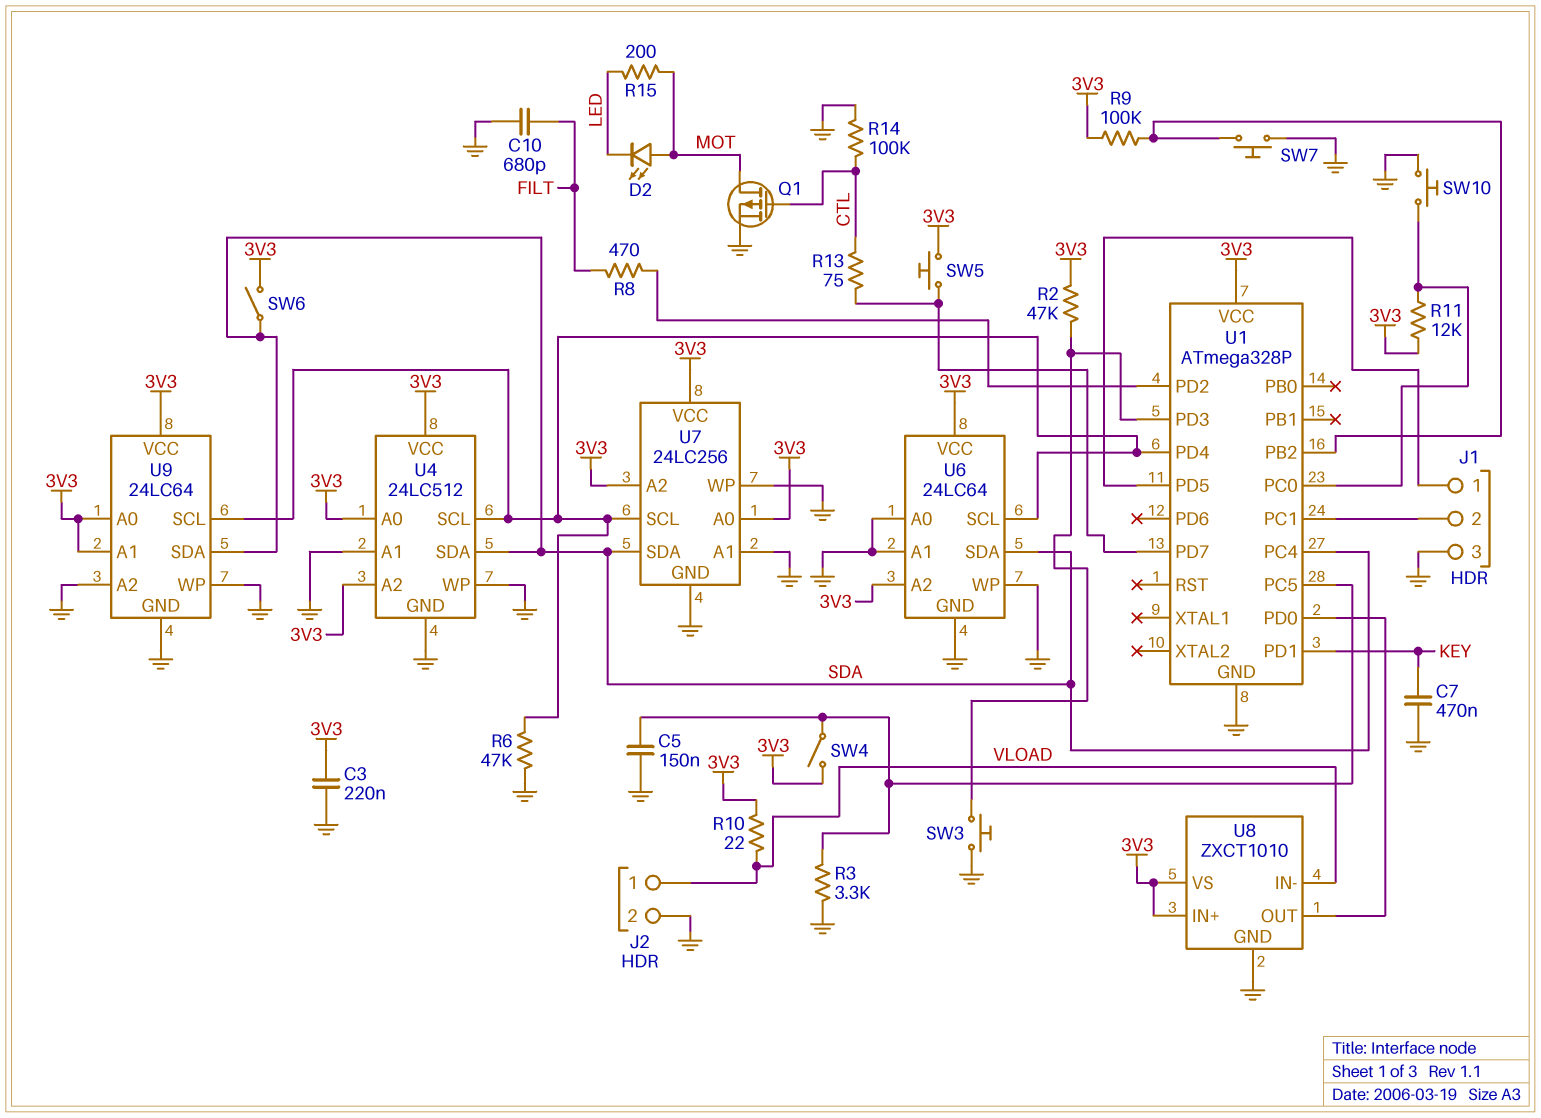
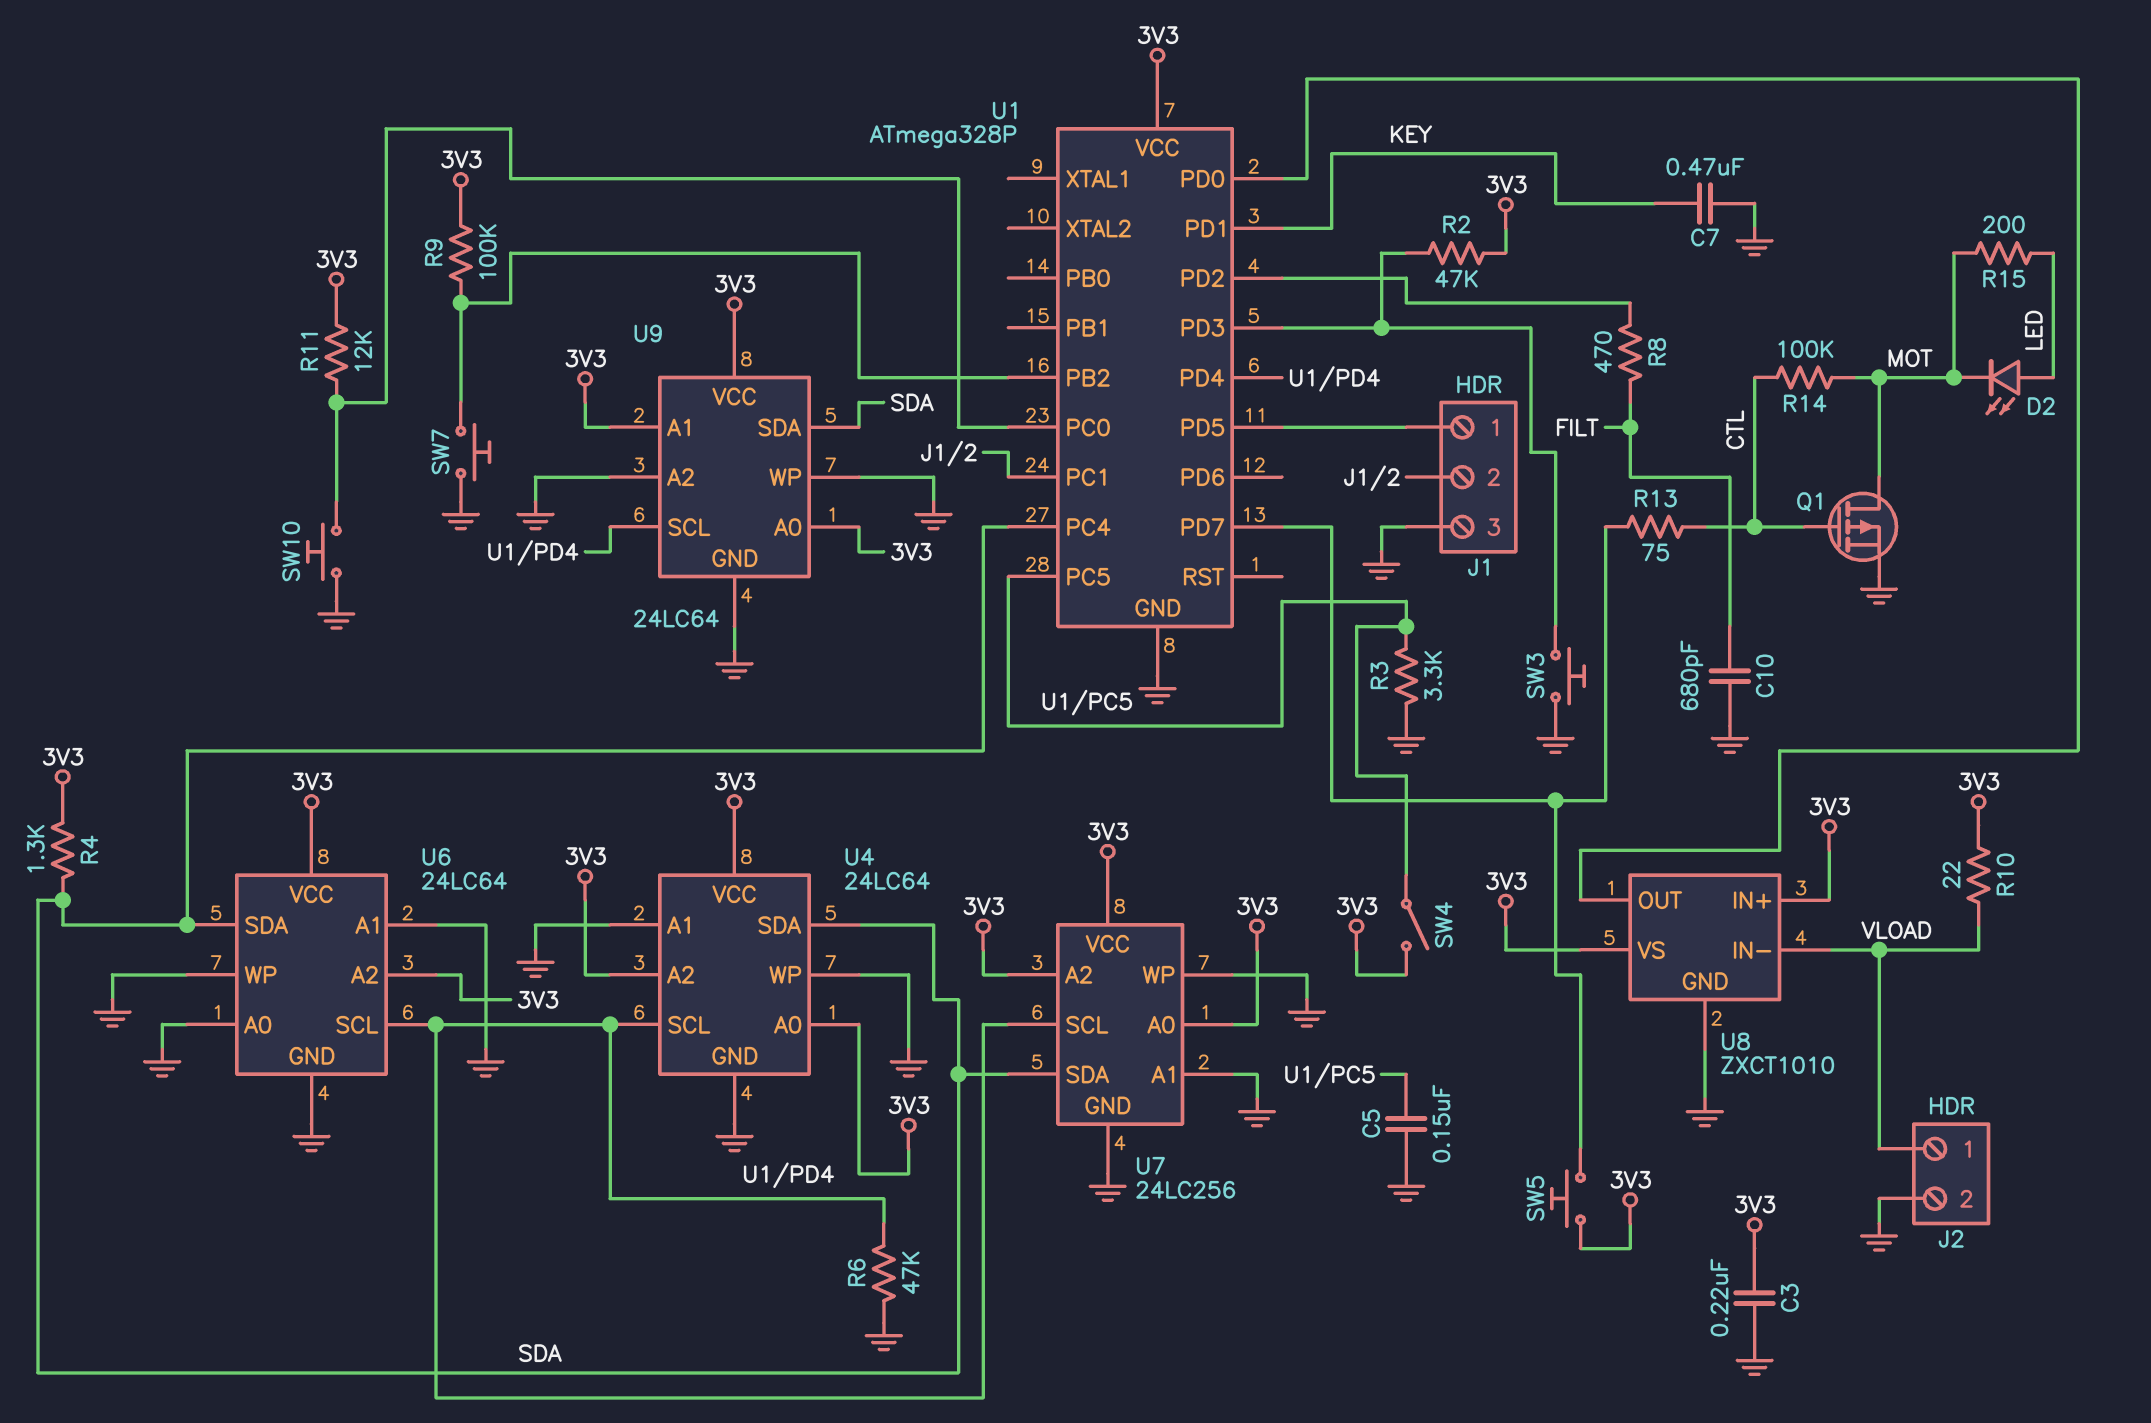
D2: LED (A MOT, K LED) -> LED (A LED, K MOT)
R4: none -> 1.3k (3V3, SDA)
R14: 100k (CTL, GND) -> 100k (CTL, MOT)
SW6: switch (3V3, SDA) -> none
U4: 24LC512 -> 24LC64

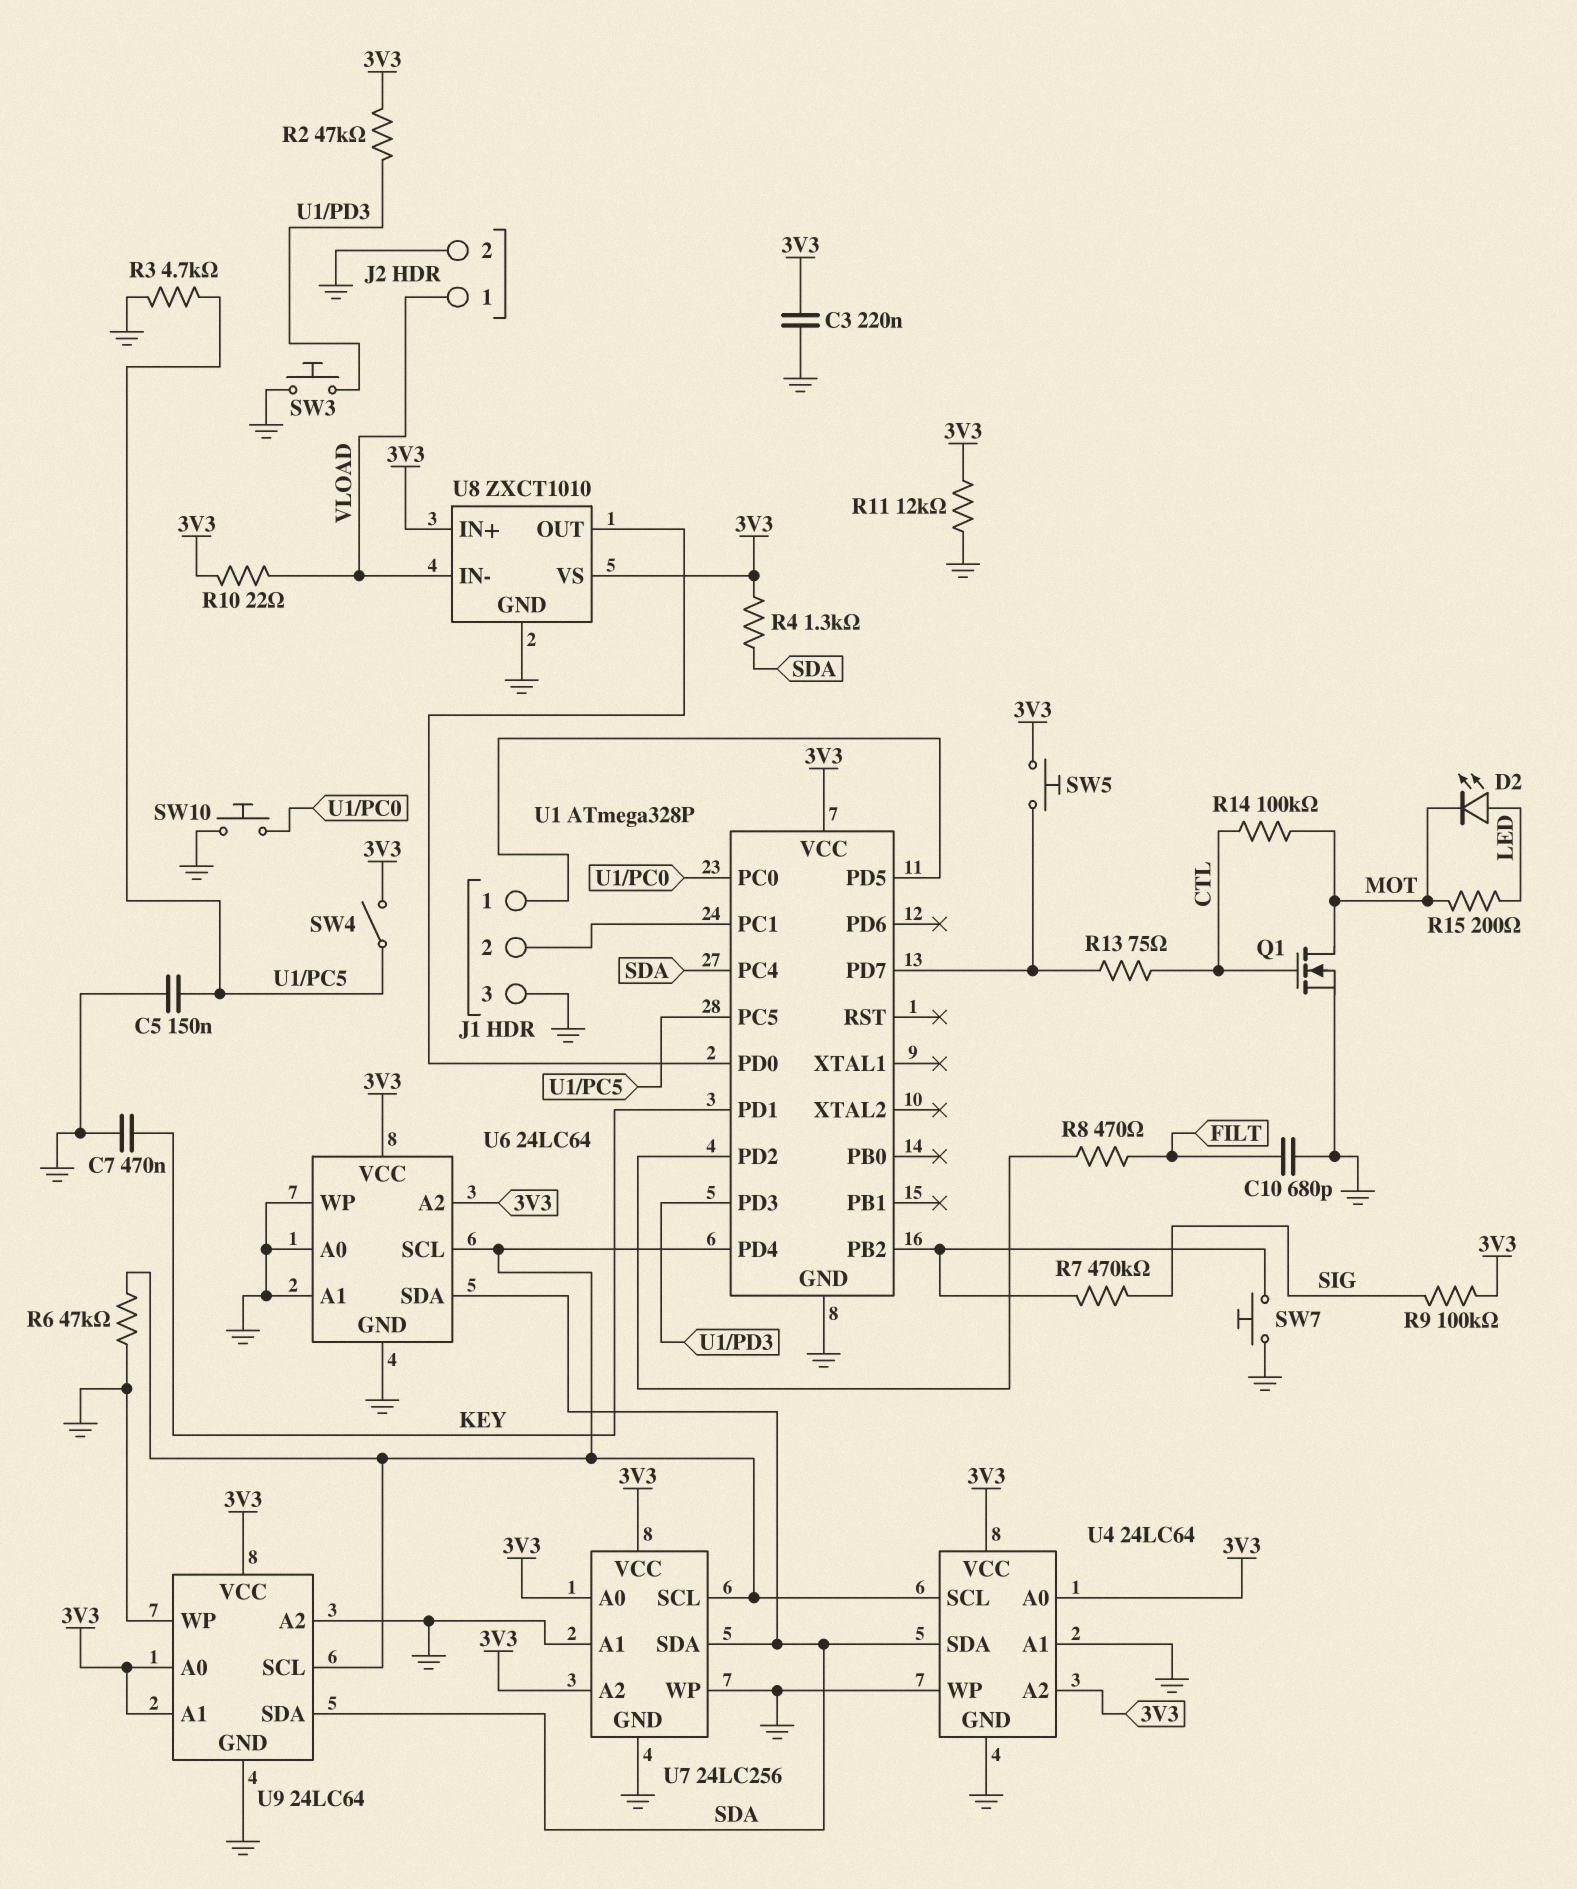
Q1: PMOS (G CTL, D MOT, S GND) -> NMOS (G CTL, D MOT, S GND)
R3: 3.3k (GND, U1/PC5) -> 4.7k (GND, U1/PC5)
R7: none -> 470k (SIG, U1/PB2)
R9: 100k (3V3, U1/PB2) -> 100k (3V3, SIG)
R11: 12k (3V3, U1/PC0) -> 12k (3V3, GND)

